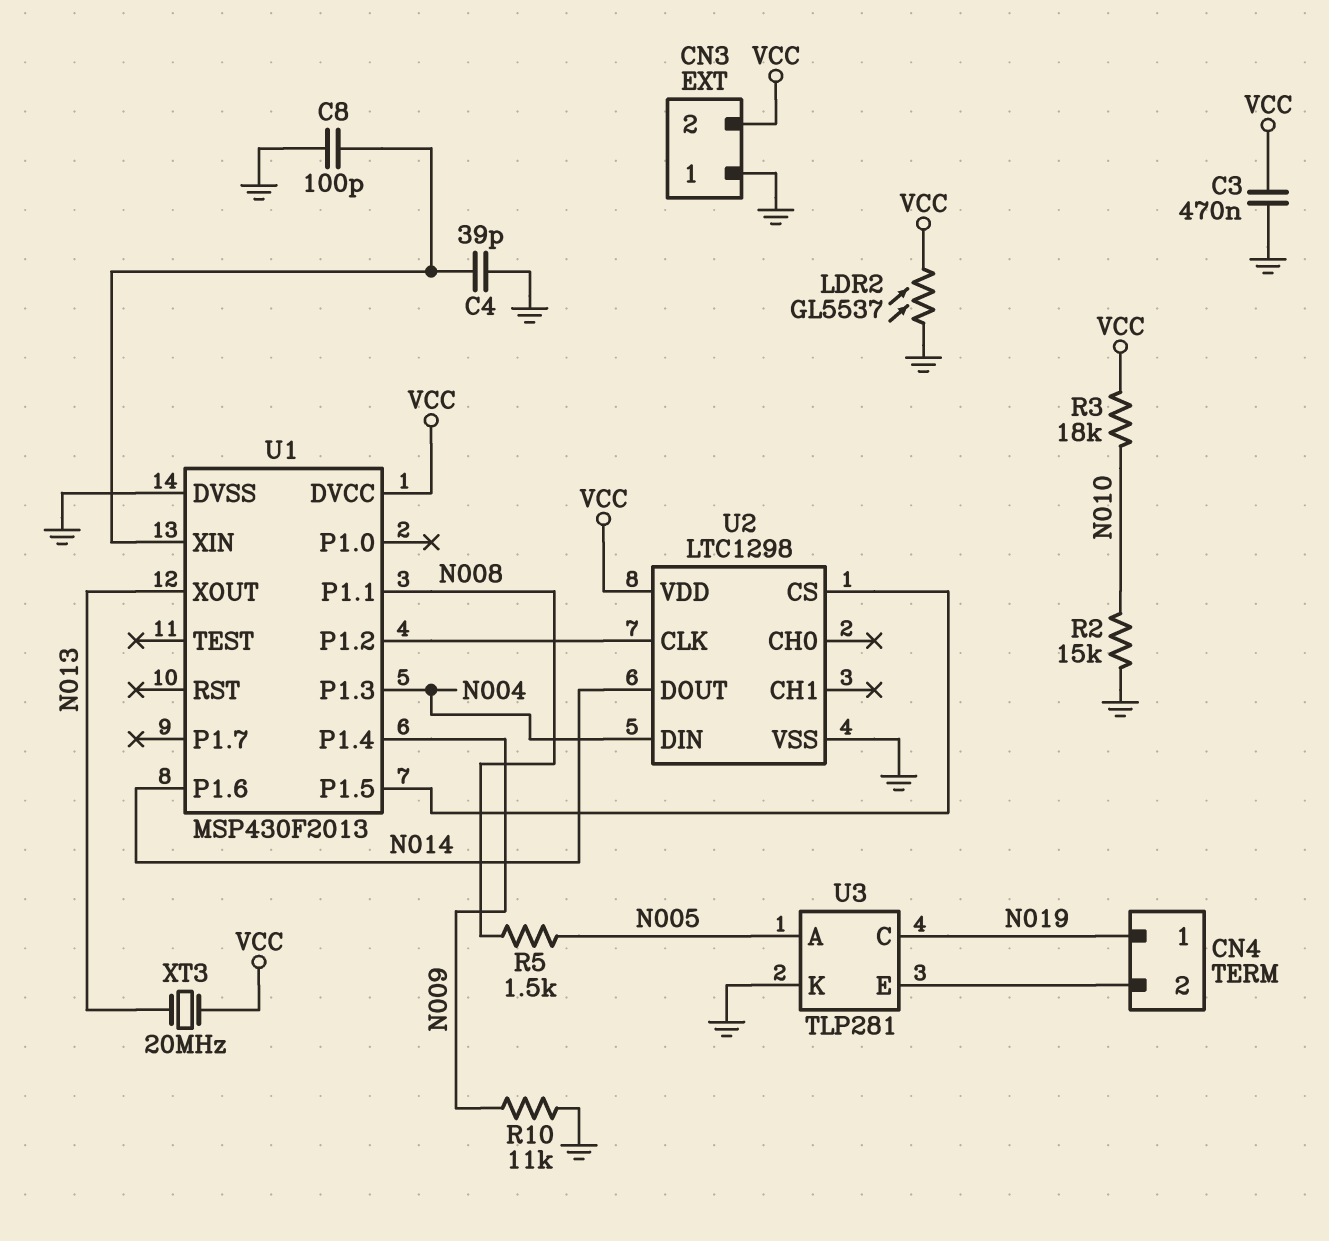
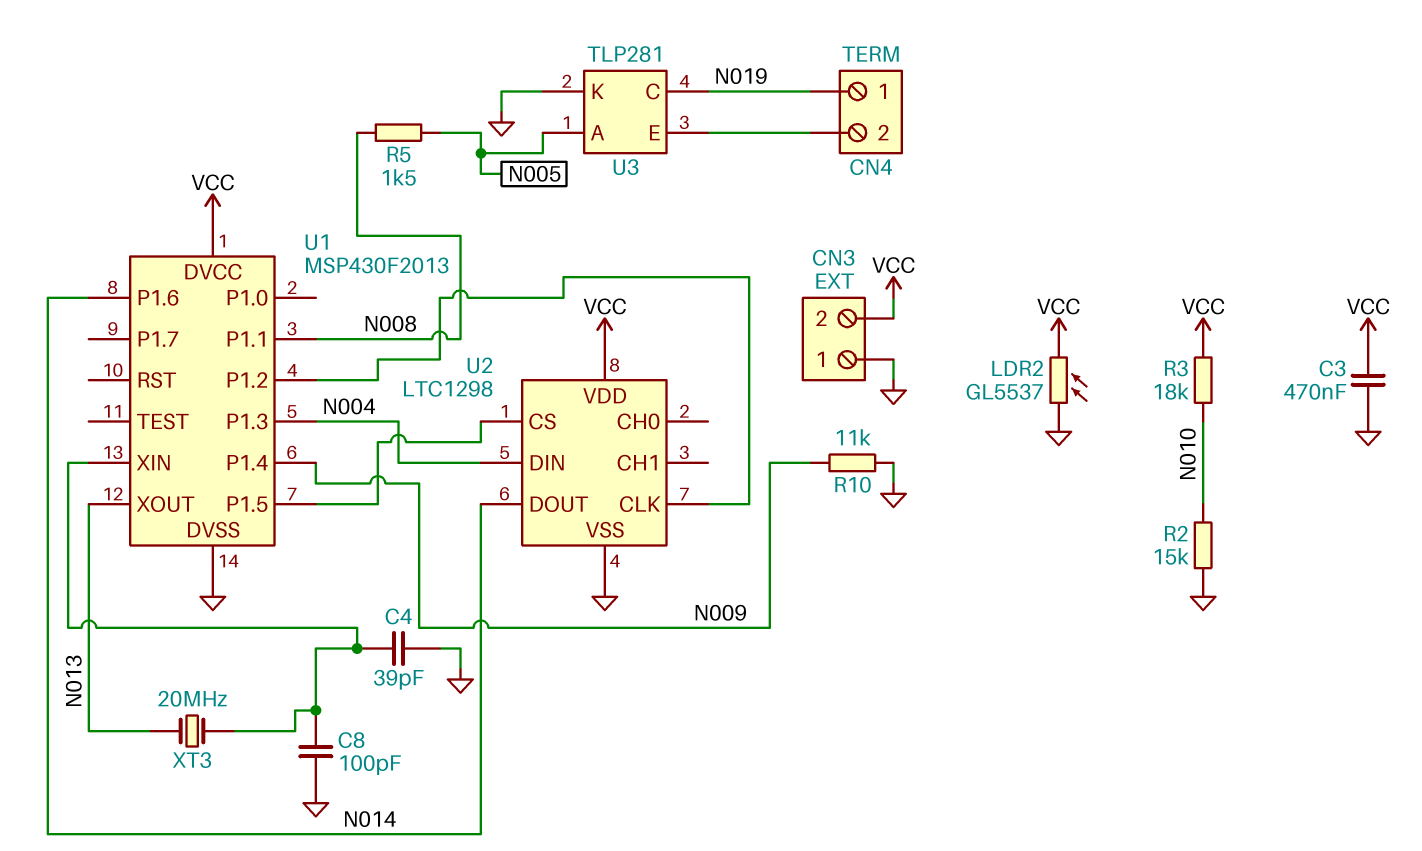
XT3: 20MHz (N013, VCC) -> 20MHz (N013, U1/XIN)

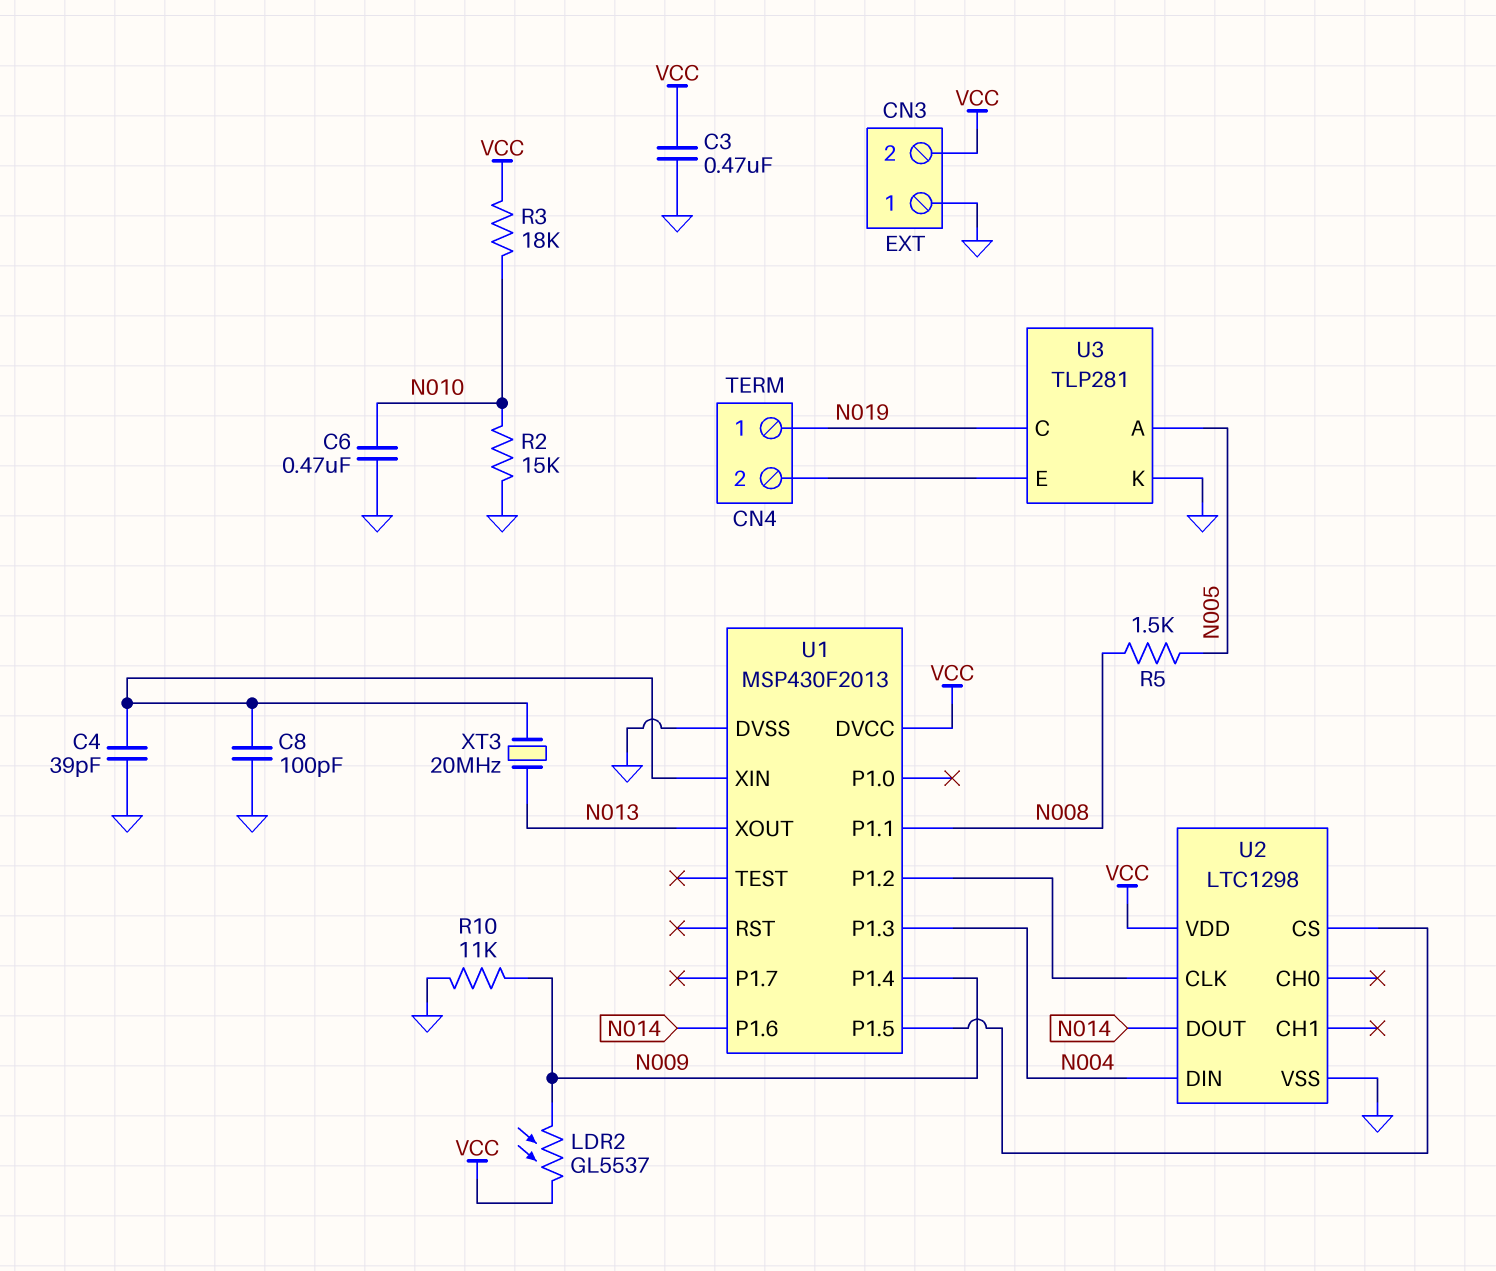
C6: none -> 470nF (GND, N010)
LDR2: GL5537 (GND, VCC) -> GL5537 (N009, VCC)

